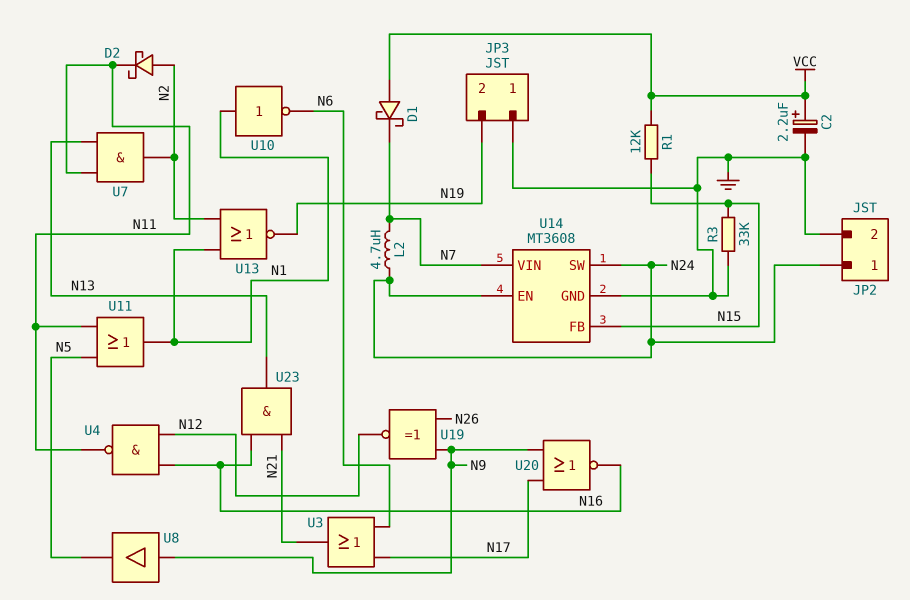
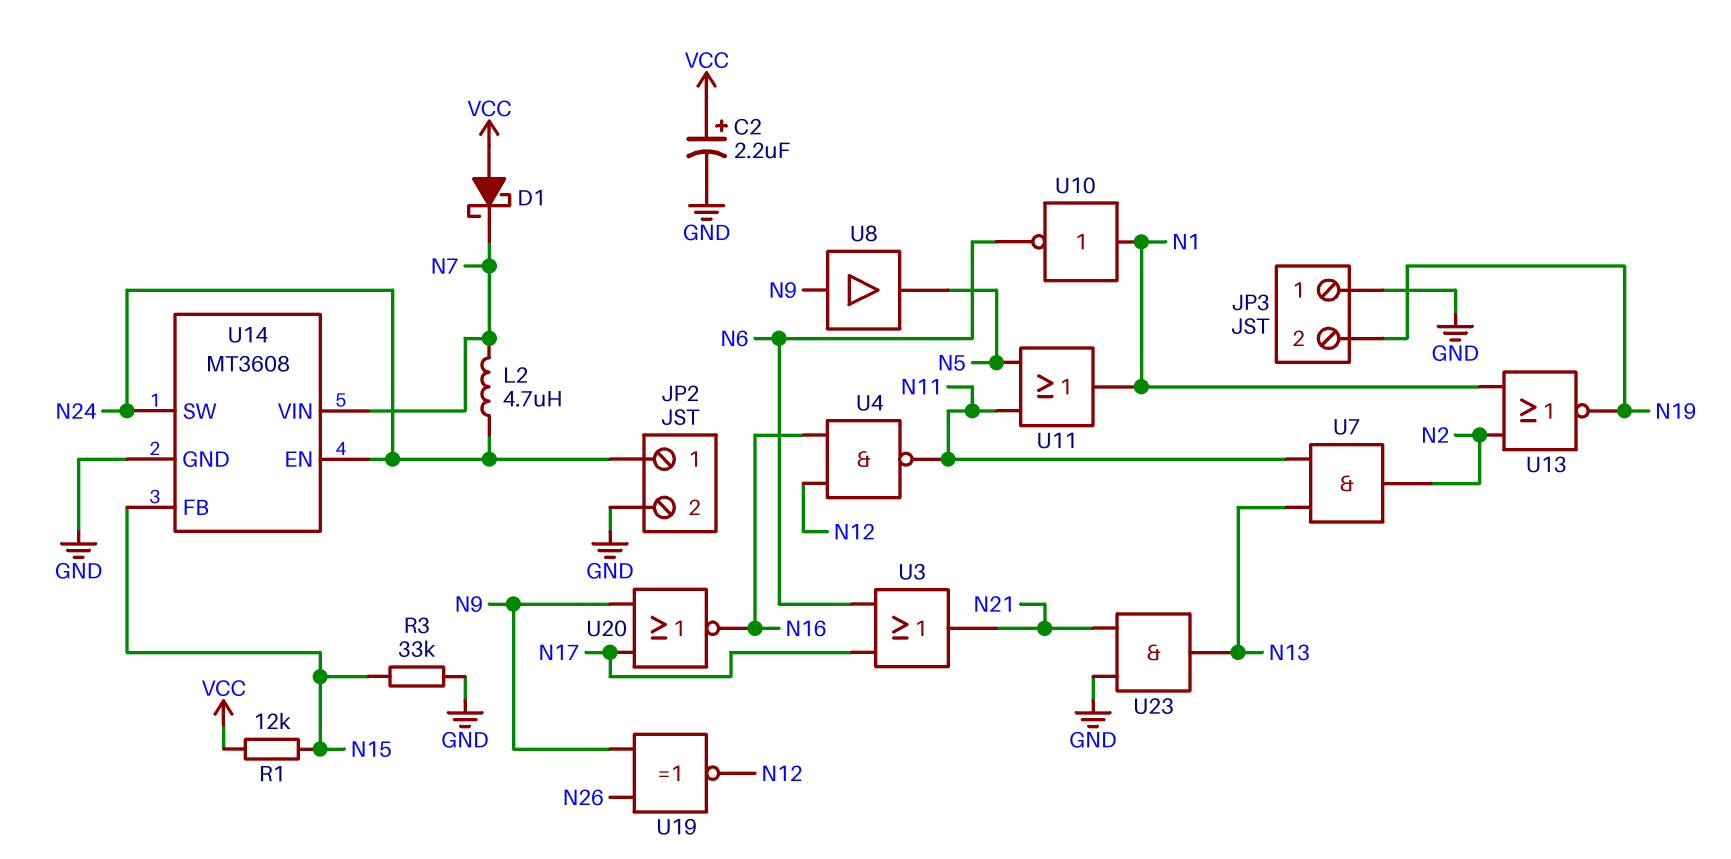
D2: schottky (A N2, K N11) -> none
U23: AND (in N16, in N21, out N13) -> AND (in GND, in N21, out N13)

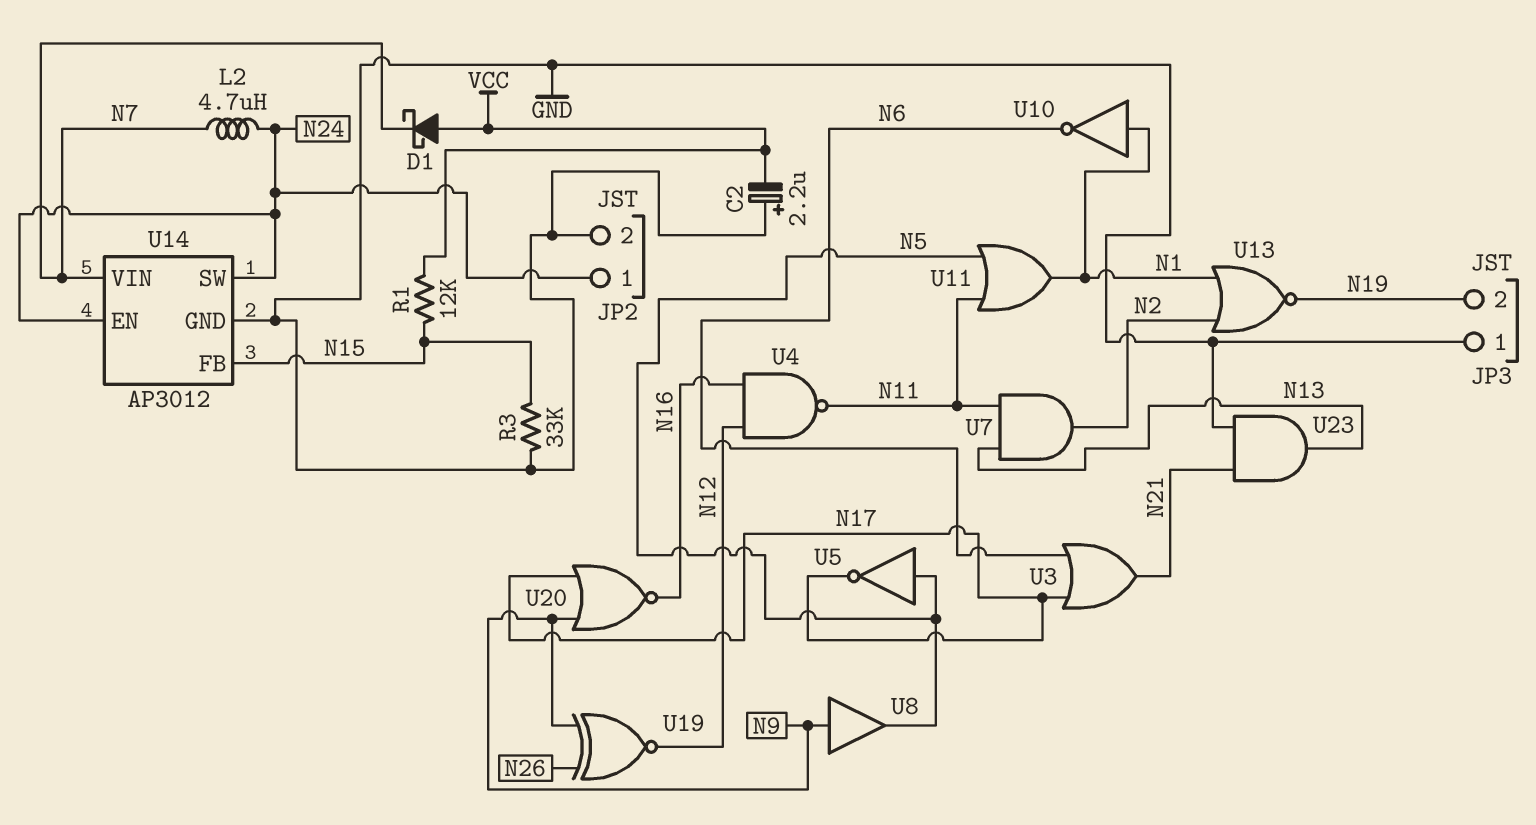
C2: 2.2uF (plus VCC, minus GND) -> 2.2uF (plus GND, minus VCC)
U5: none -> NOT (in N5, out N17)
U14: MT3608 -> AP3012

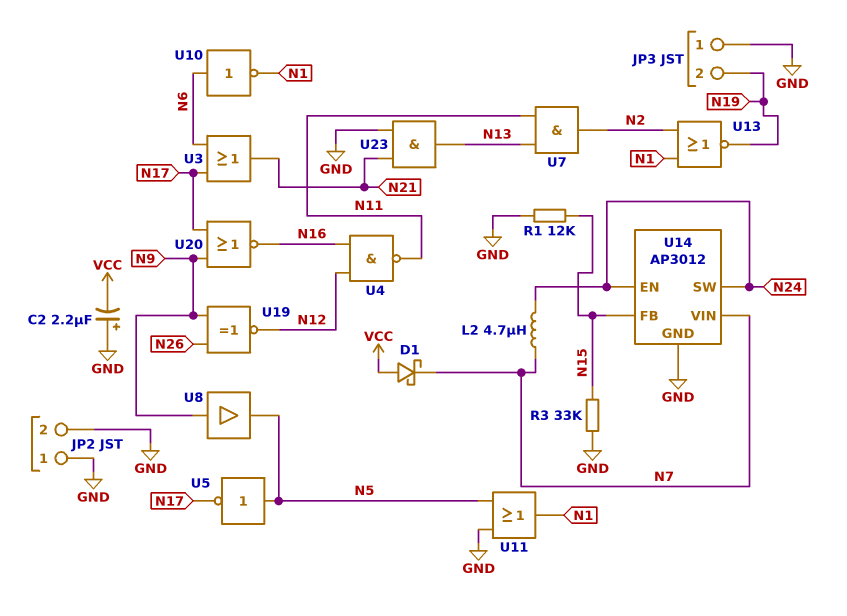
JP2 pin 1: N24 -> GND
R1: 12k (N15, VCC) -> 12k (GND, N15)
U10: NOT (in N1, out N6) -> NOT (in N6, out N1)
U11: OR (in N5, in N11, out N1) -> OR (in GND, in N5, out N1)

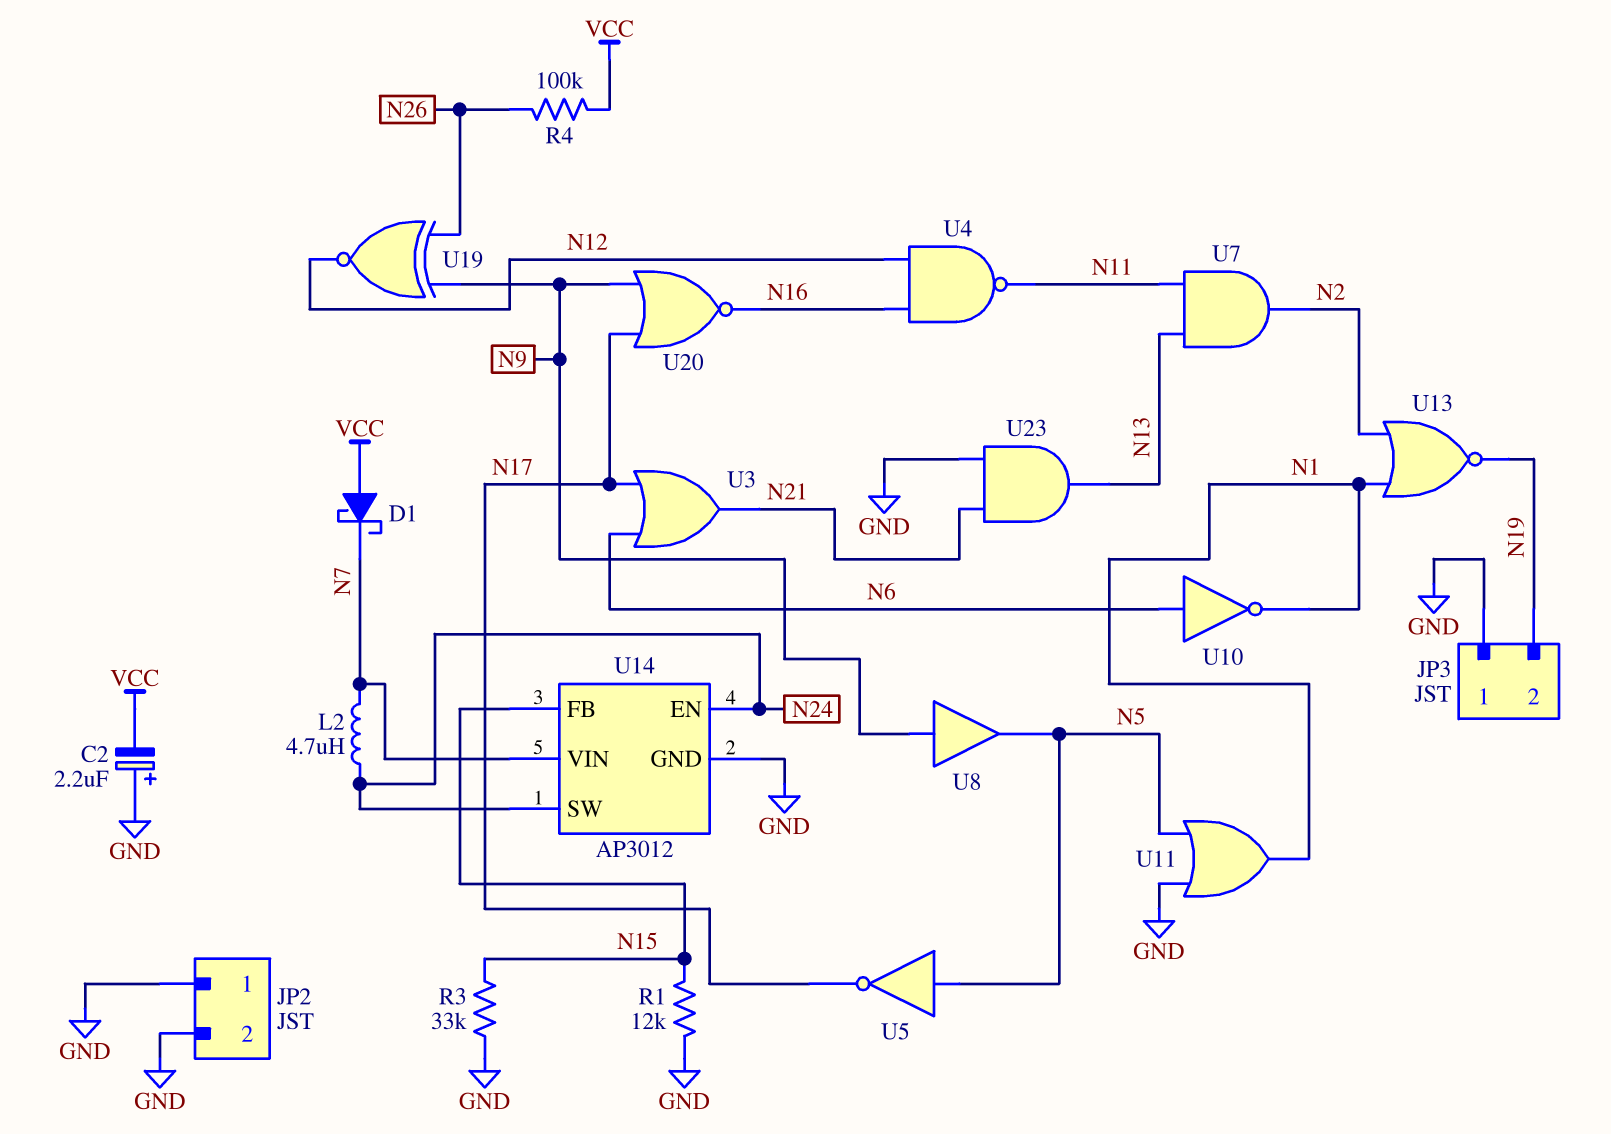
R4: none -> 100k (N26, VCC)

